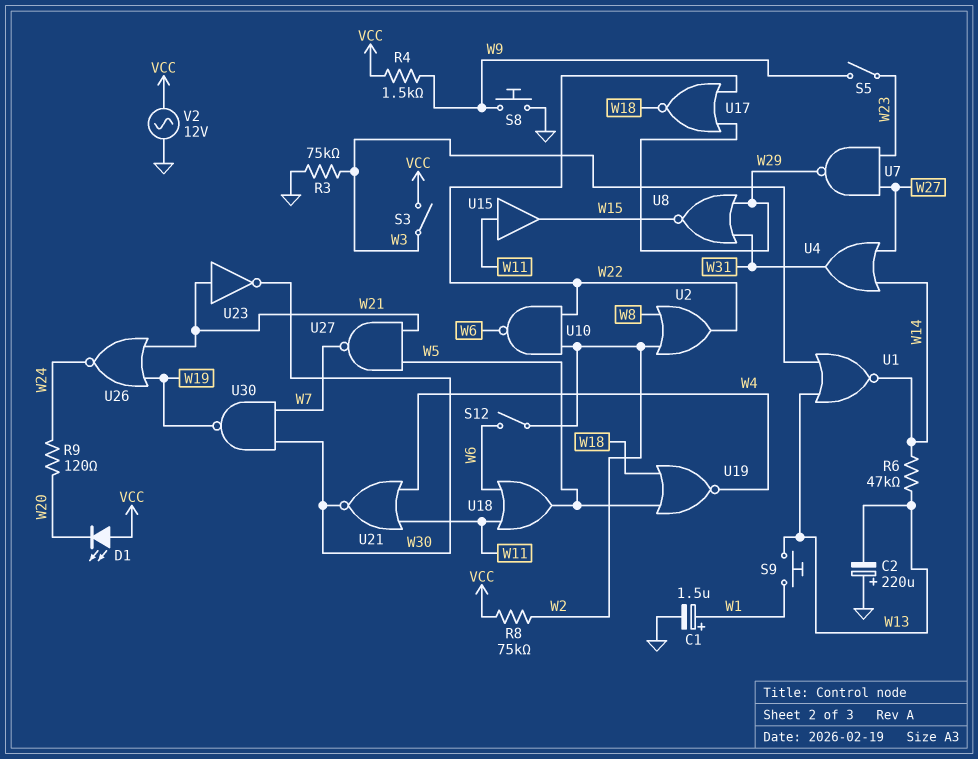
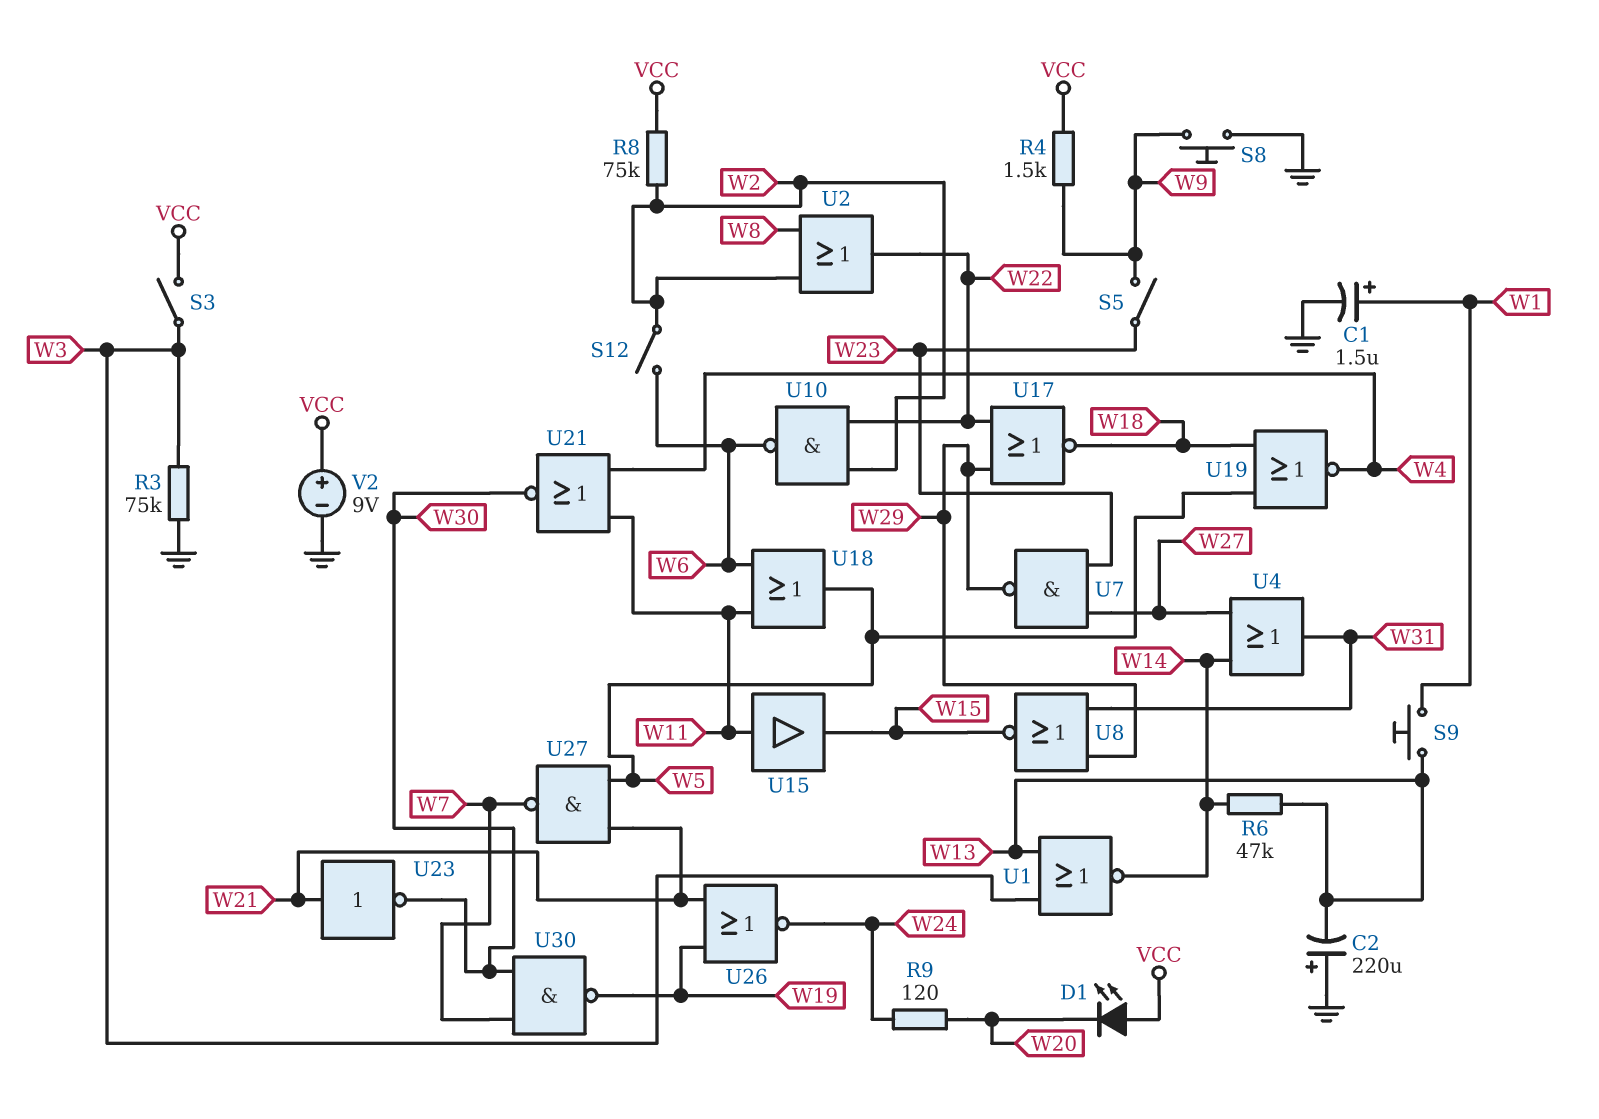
V2: AC 12V (GND, VCC) -> 9V (plus VCC, minus GND)

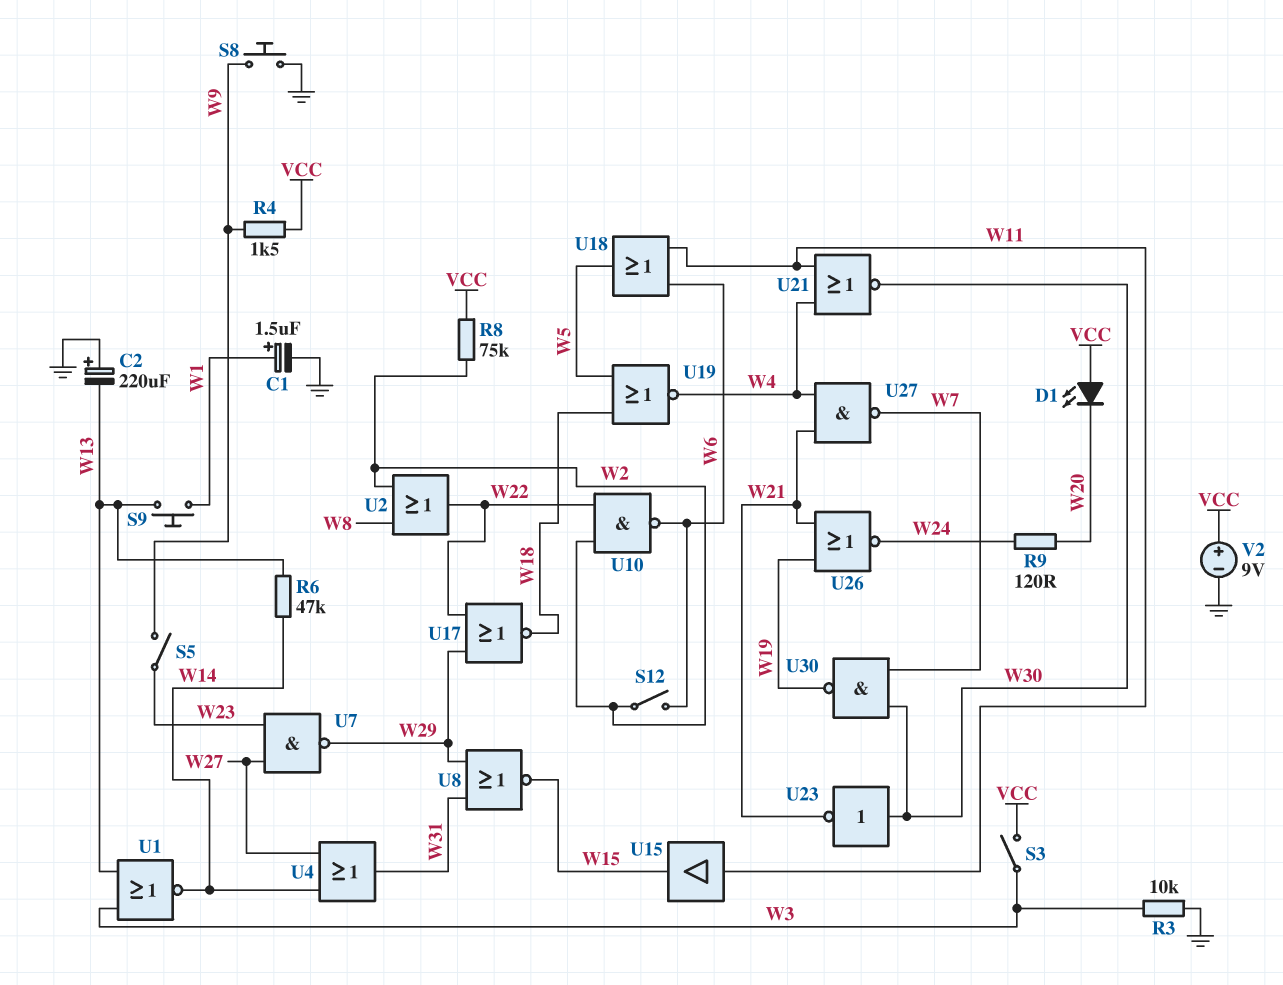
R3: 75k (GND, W3) -> 10k (GND, W3)
U23: NOT (in W21, out W30) -> NOT (in W30, out W21)
U27: NAND (in W5, in W21, out W7) -> NAND (in W4, in W21, out W7)

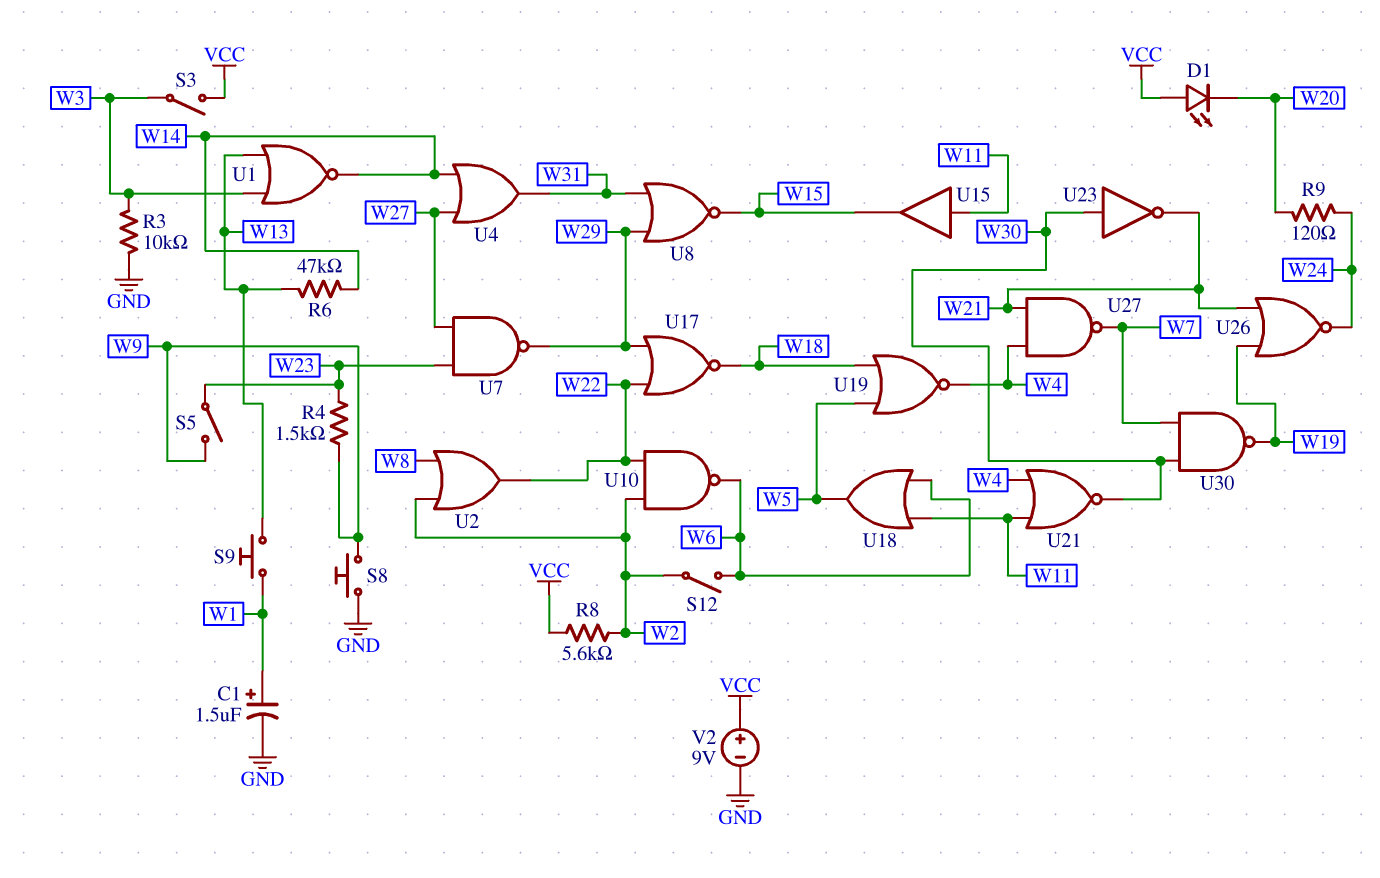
C2: 220uF (plus GND, minus W13) -> none
R4: 1.5k (VCC, W9) -> 1.5k (W9, W23)
R8: 75k (VCC, W2) -> 5.6k (VCC, W2)

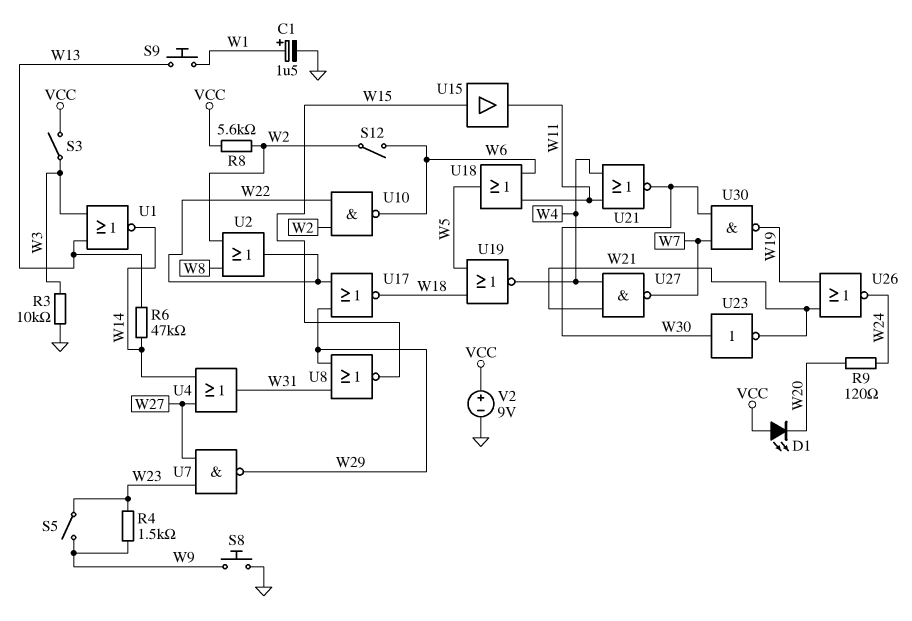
U15: buffer (in W11, out W15) -> buffer (in W15, out W11)

